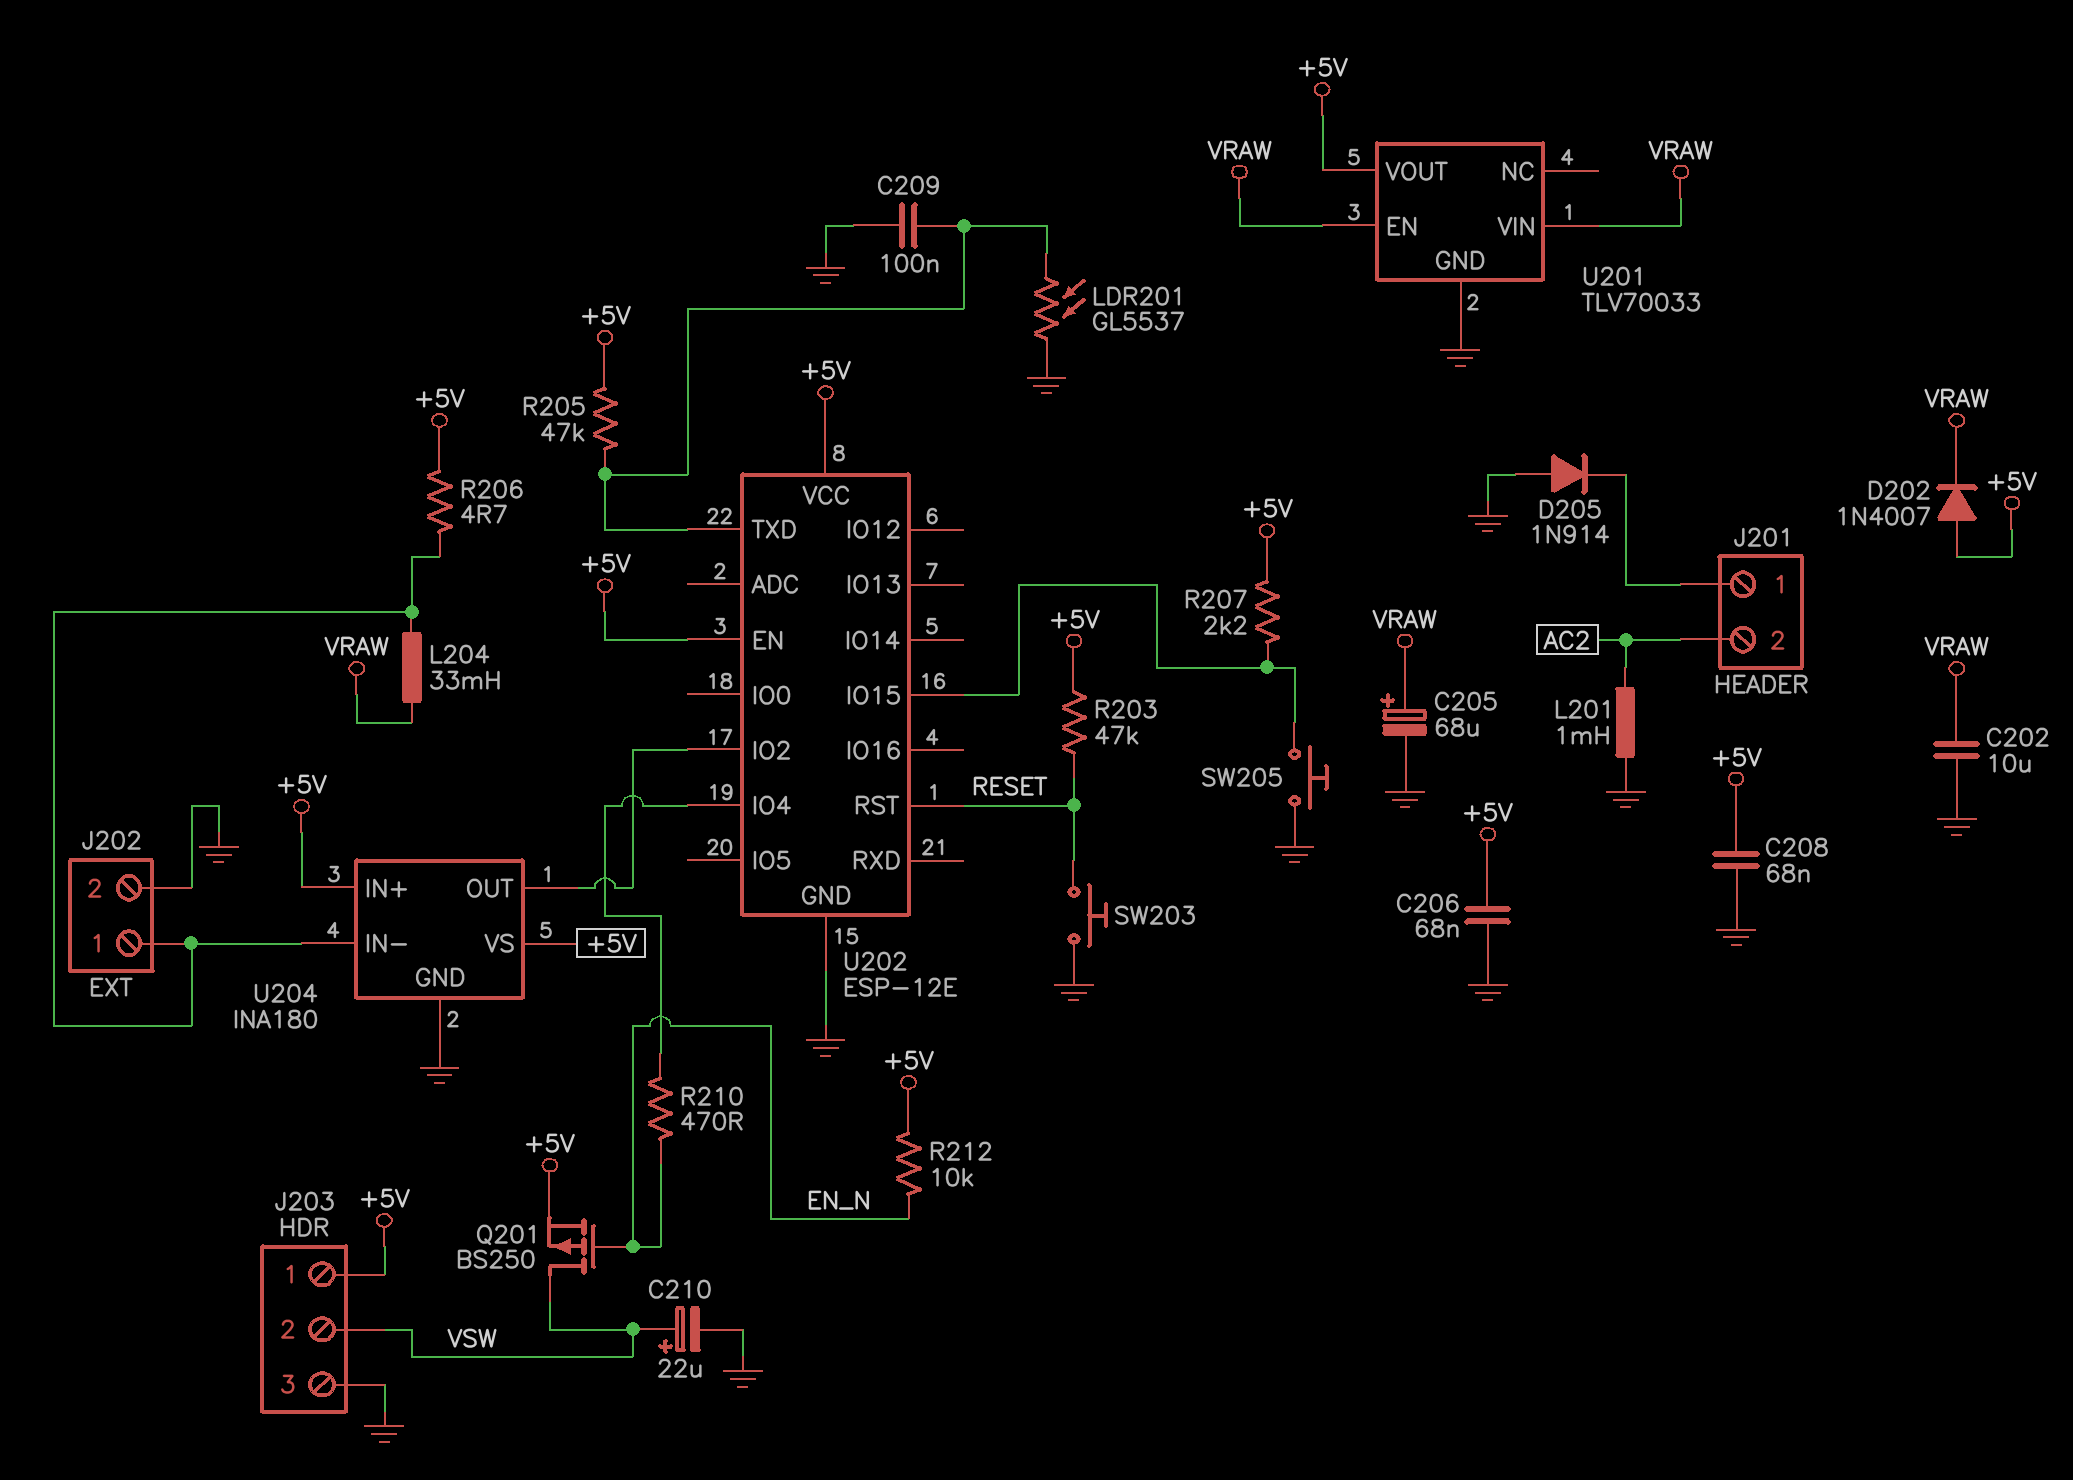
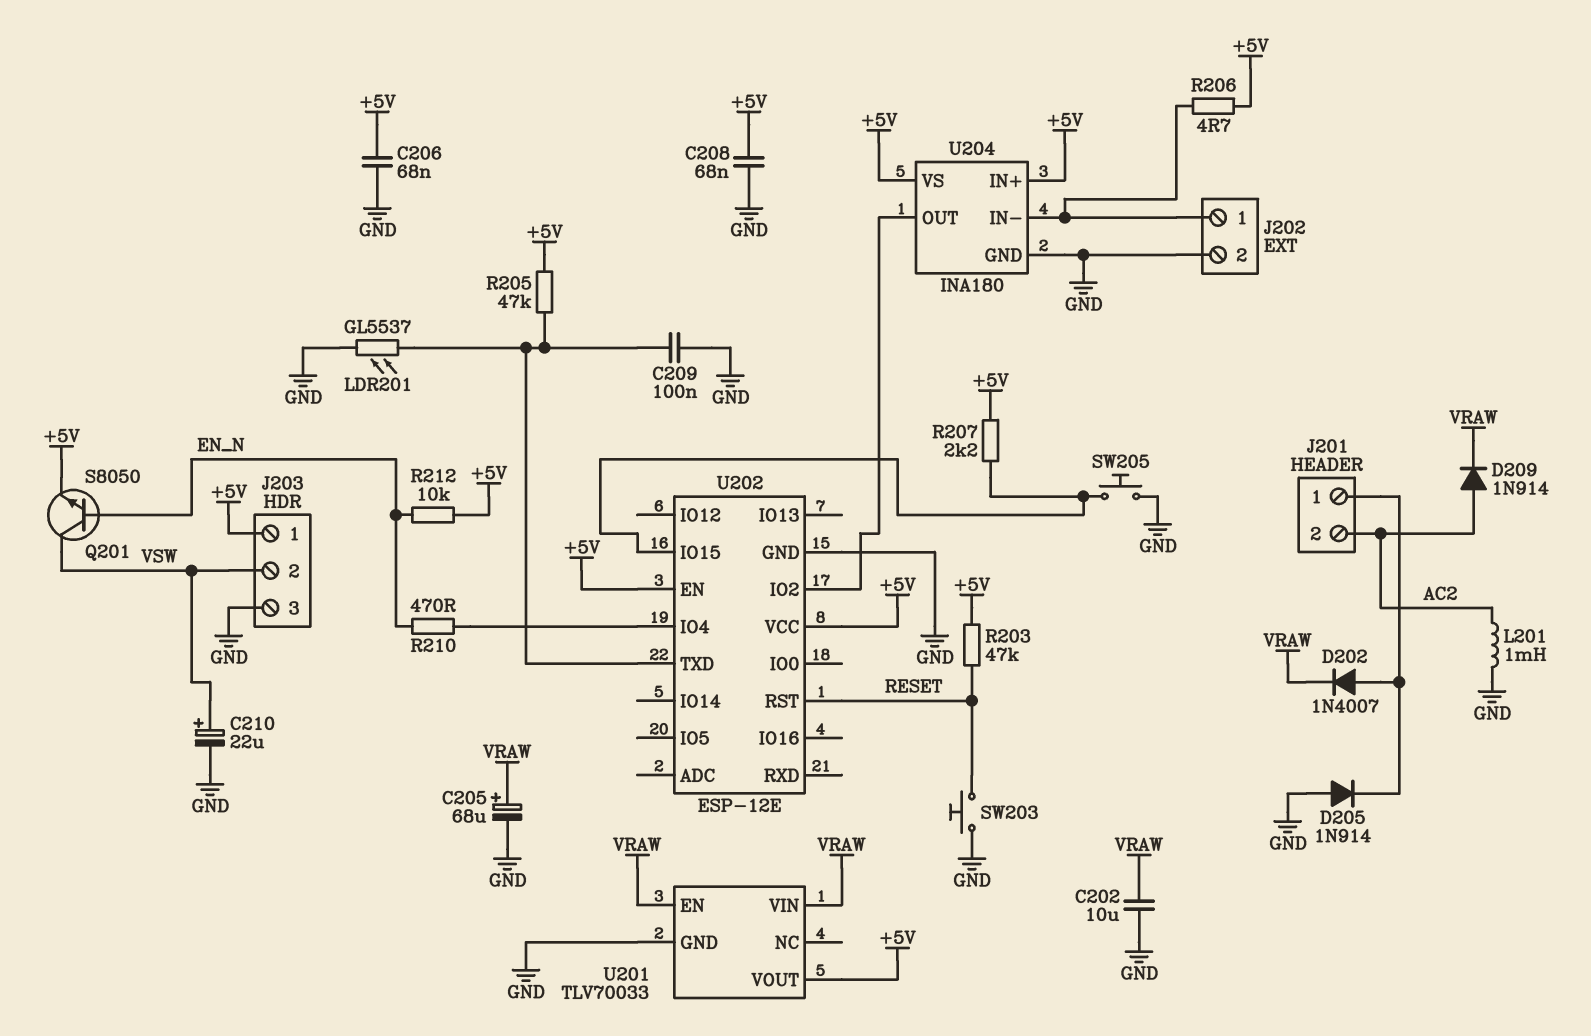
D202: diode 1N4007 (A +5V, K VRAW) -> diode 1N4007 (A J201/1, K VRAW)
D209: none -> diode 1N914 (A AC2, K VRAW)
L204: 33mH (J202/1, VRAW) -> none
Q201: PMOS BS250 (G EN_N, D VSW, S +5V) -> NPN S8050 (B EN_N, C VSW, E +5V)

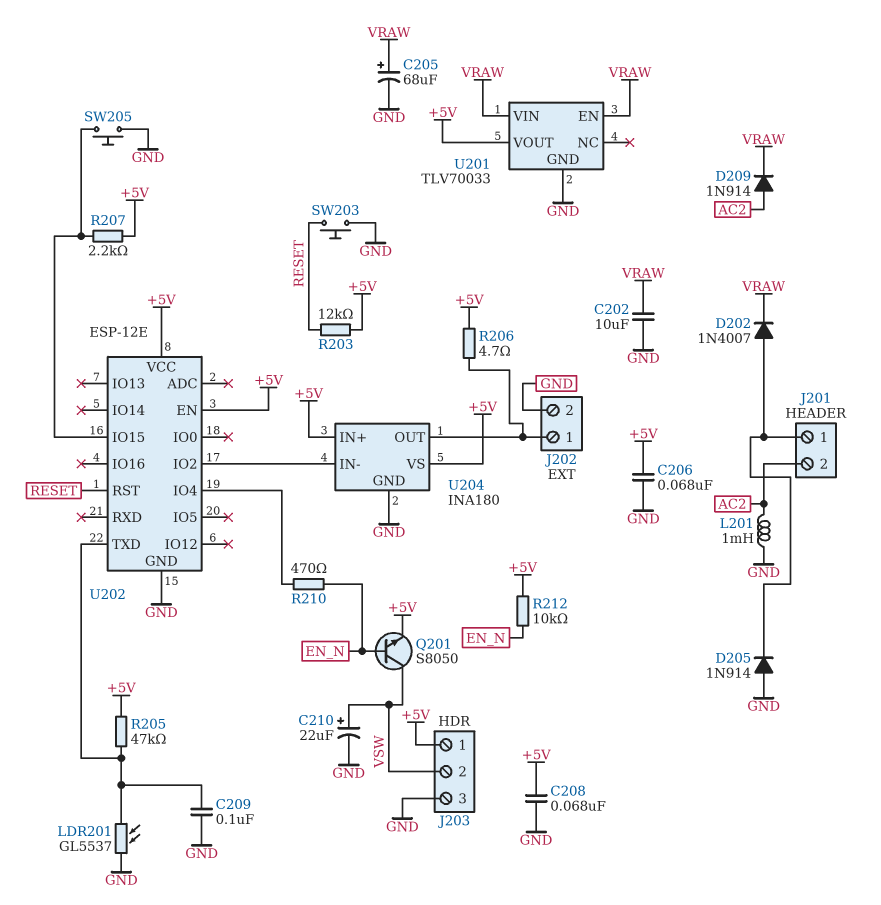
R203: 47k (+5V, RESET) -> 12k (+5V, RESET)
U204 pin IN-: J202/1 -> U202/IO2
U204 pin OUT: U202/IO2 -> J202/1

